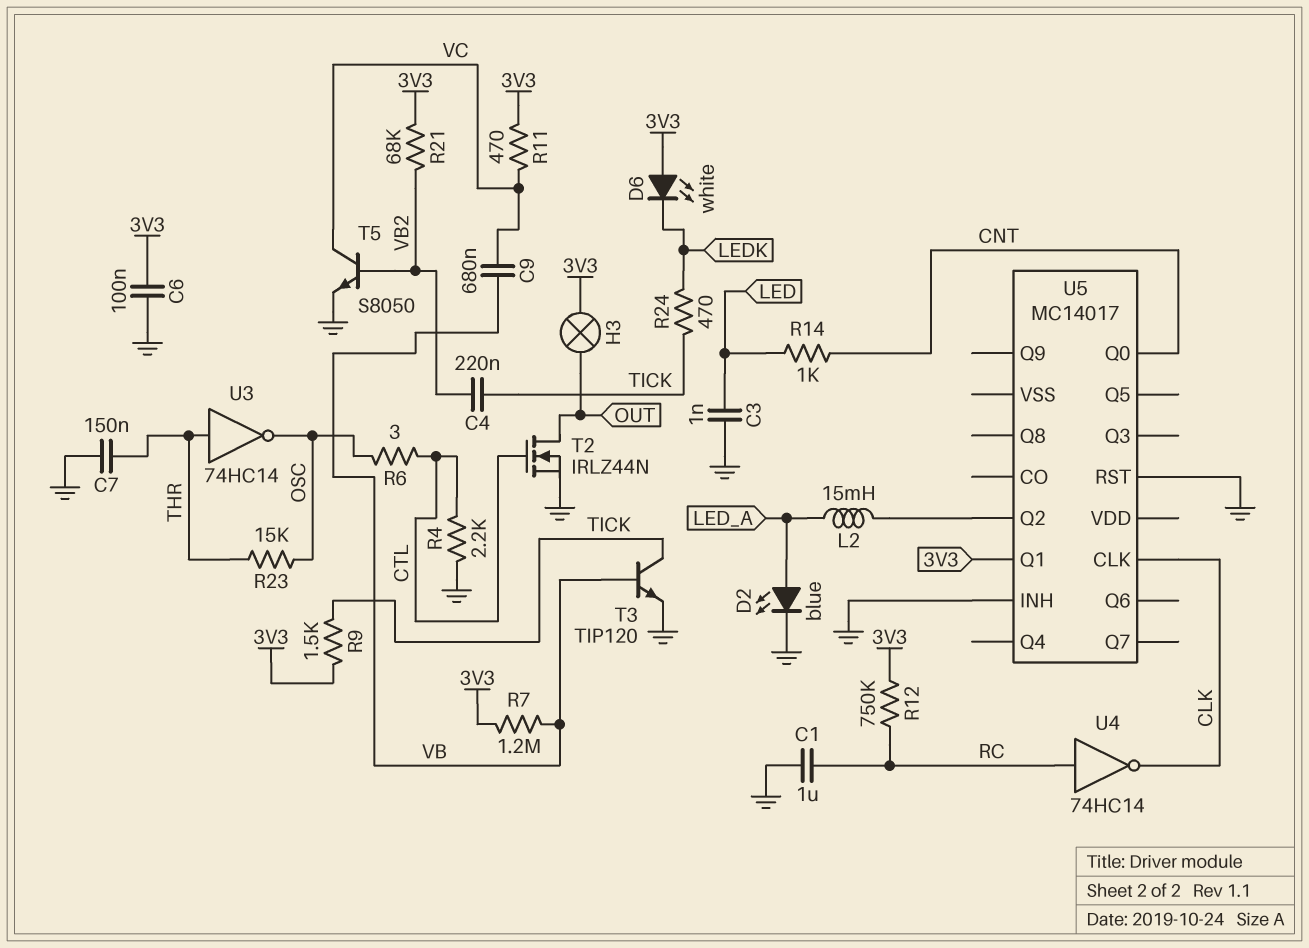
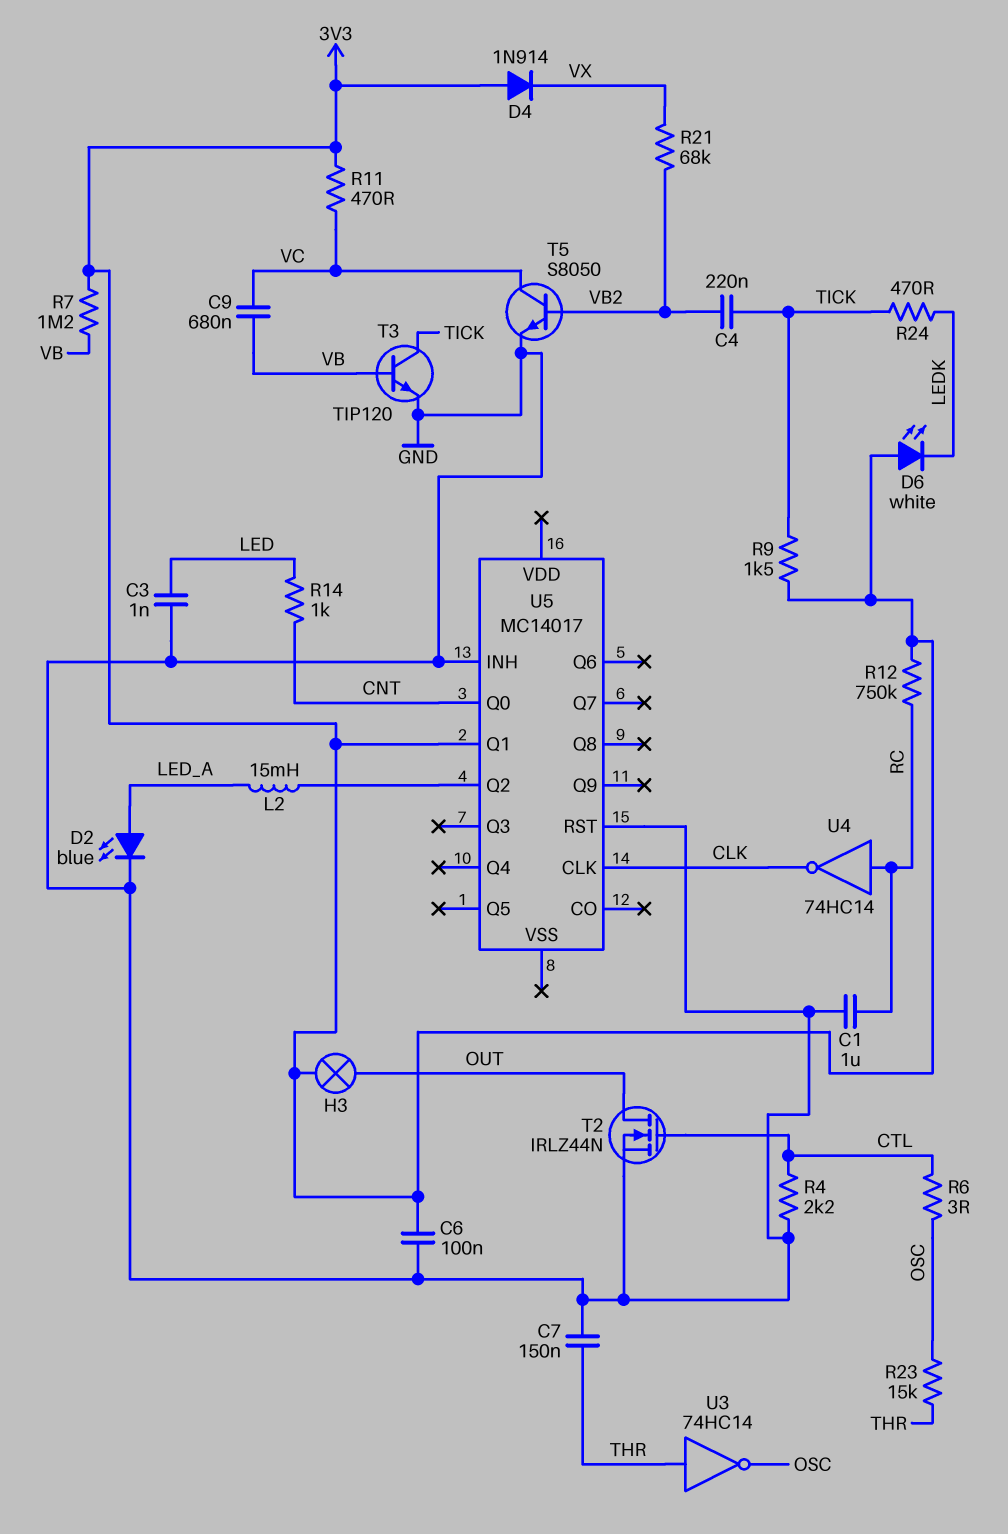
D4: none -> diode 1N914 (A 3V3, K VX)
R21: 68k (3V3, VB2) -> 68k (VB2, VX)

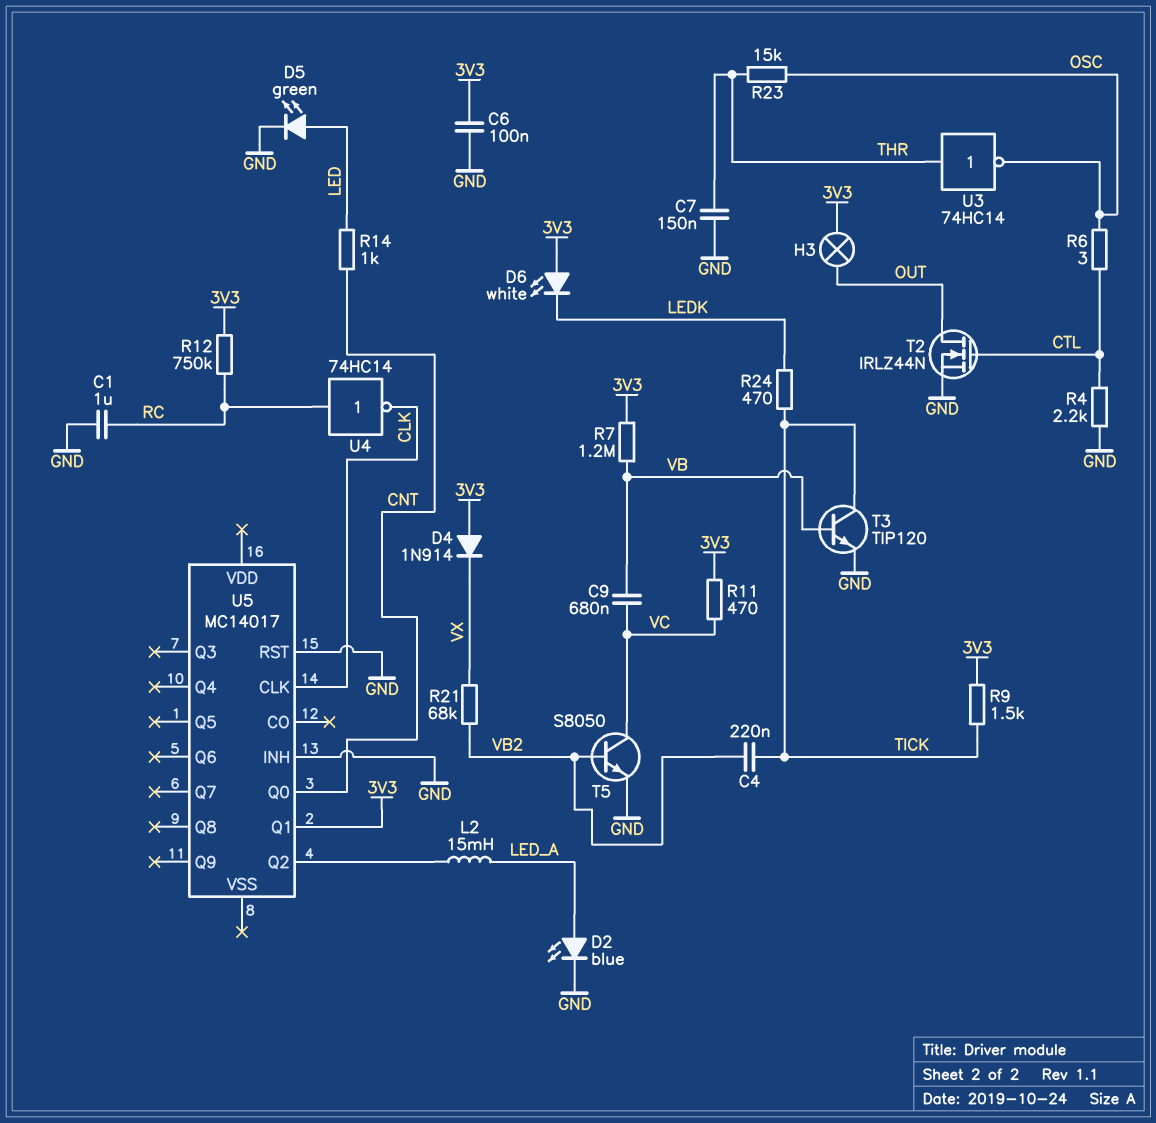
C3: 1nF (GND, LED) -> none
D5: none -> LED green (A LED, K GND)

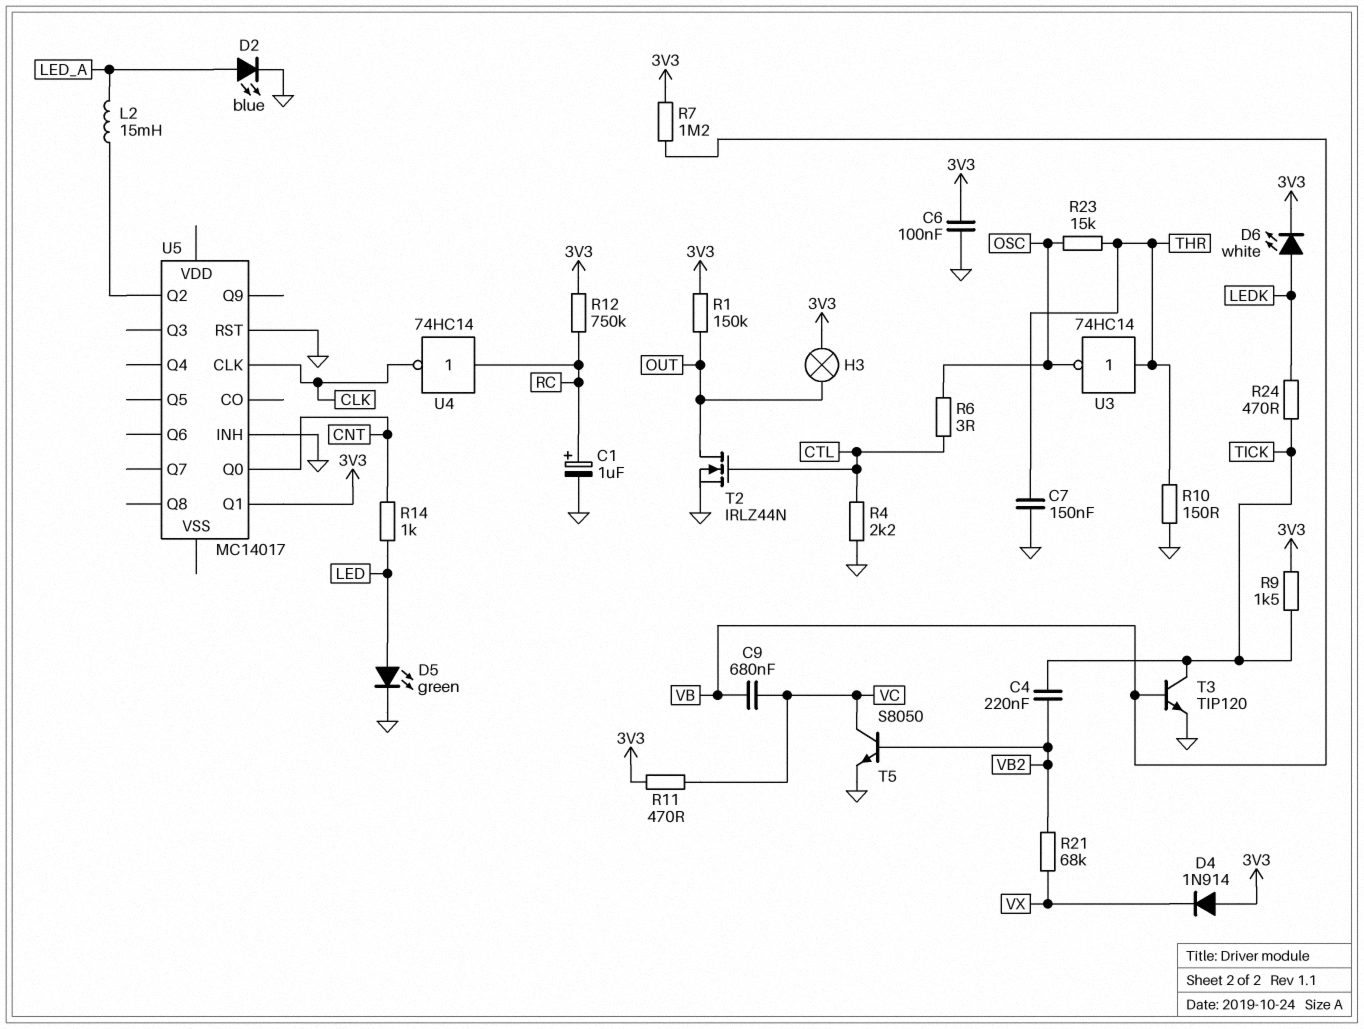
C1: 1uF (GND, RC) -> 1uF (plus RC, minus GND)
D6: LED white (A 3V3, K LEDK) -> LED white (A LEDK, K 3V3)
R1: none -> 150k (3V3, OUT)
R10: none -> 150 (GND, THR)

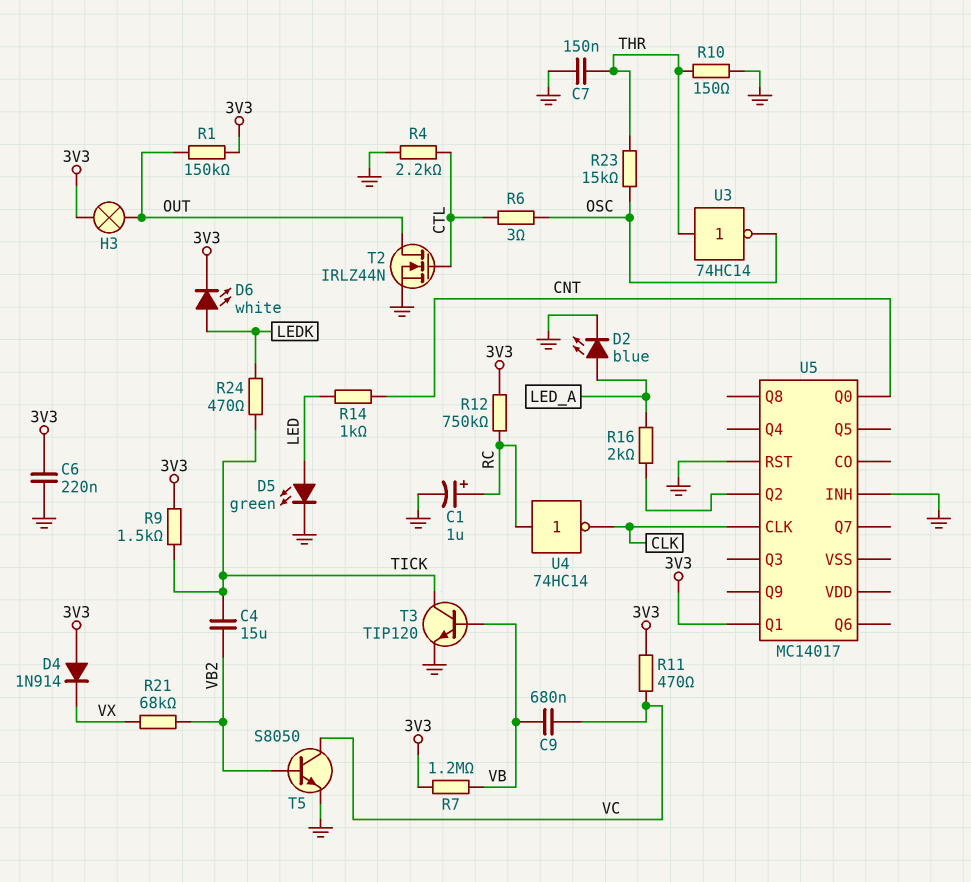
C4: 220nF (TICK, VB2) -> 15uF (TICK, VB2)
C6: 100nF (3V3, GND) -> 220nF (3V3, GND)
L2: 15mH (LED_A, U5/Q2) -> none
R16: none -> 2k (LED_A, U5/Q2)

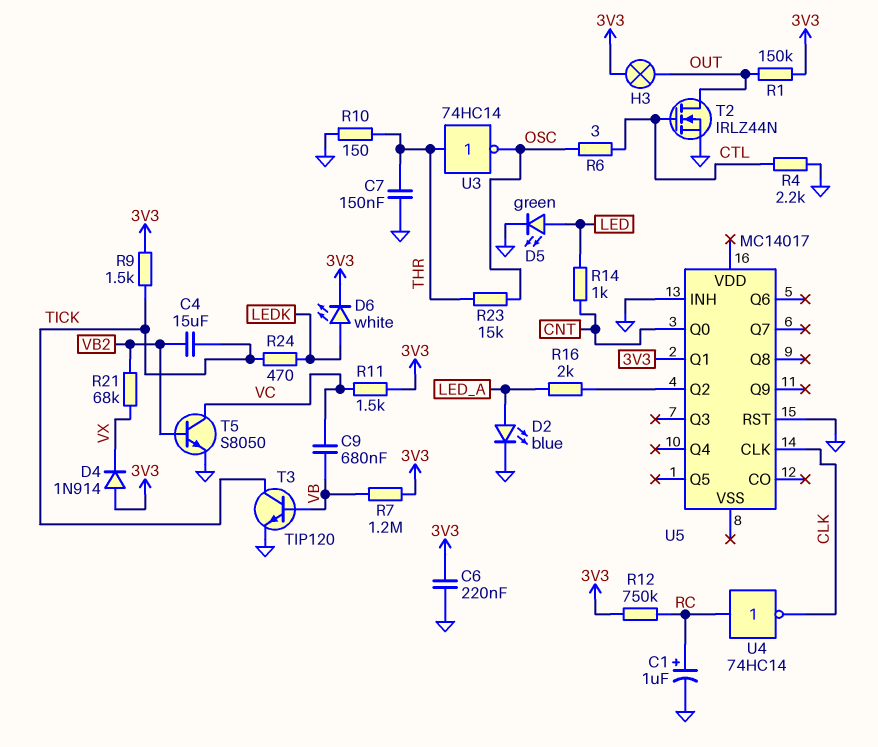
R11: 470 (3V3, VC) -> 1.5k (3V3, VC)

